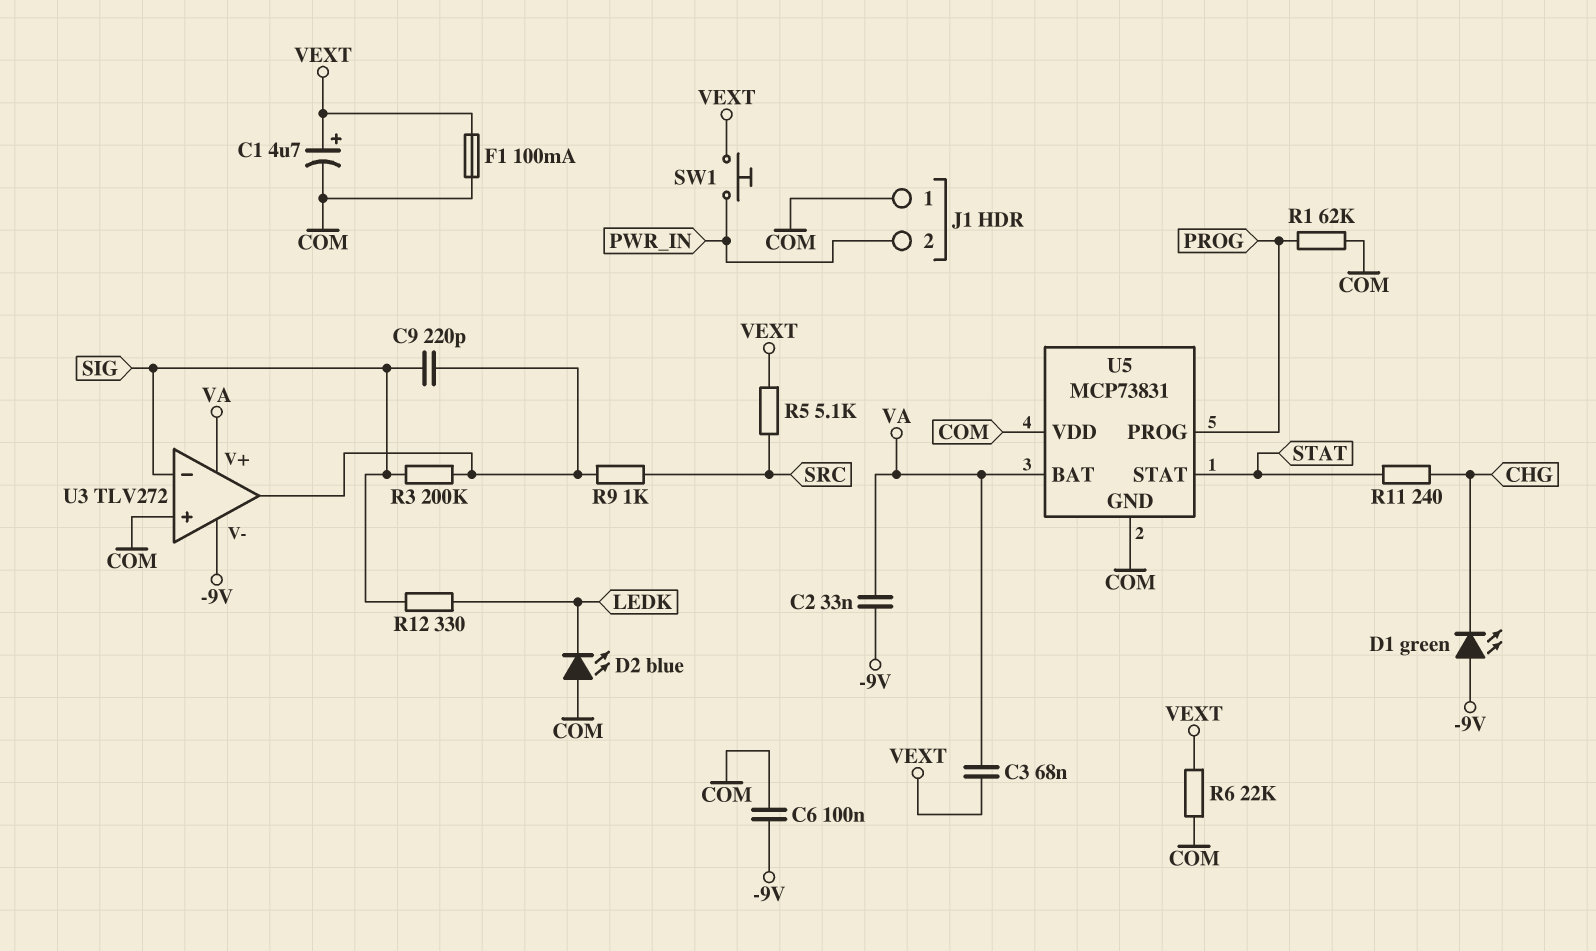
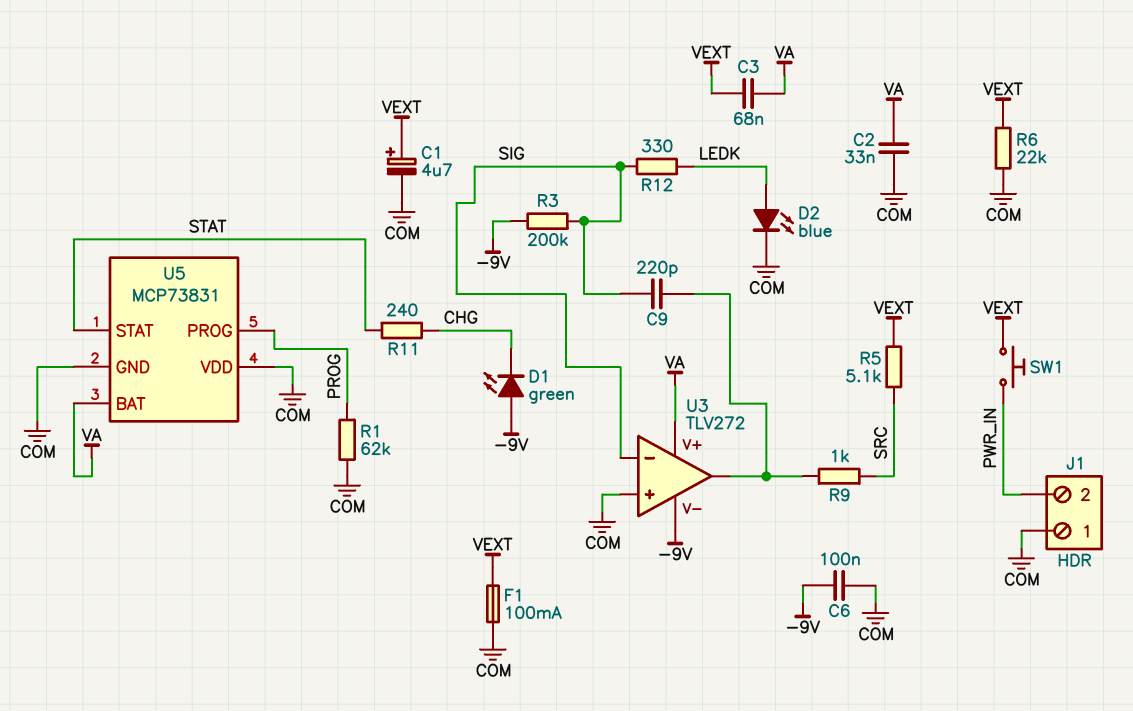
C2: 33nF (-9V, VA) -> 33nF (COM, VA)
D2: LED blue (A COM, K LEDK) -> LED blue (A LEDK, K COM)
R3: 200k (SIG, U3/out) -> 200k (-9V, SIG)

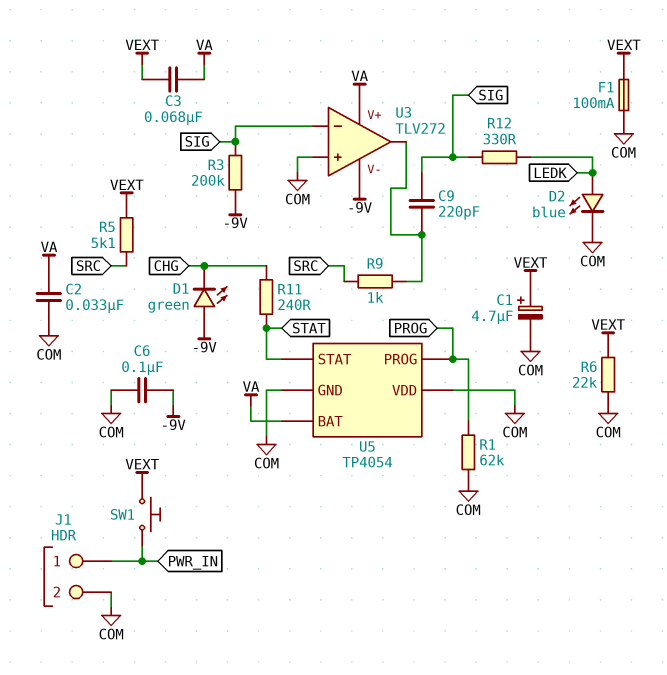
J1 pin 1: COM -> PWR_IN
J1 pin 2: PWR_IN -> COM
U5: MCP73831 -> TP4054

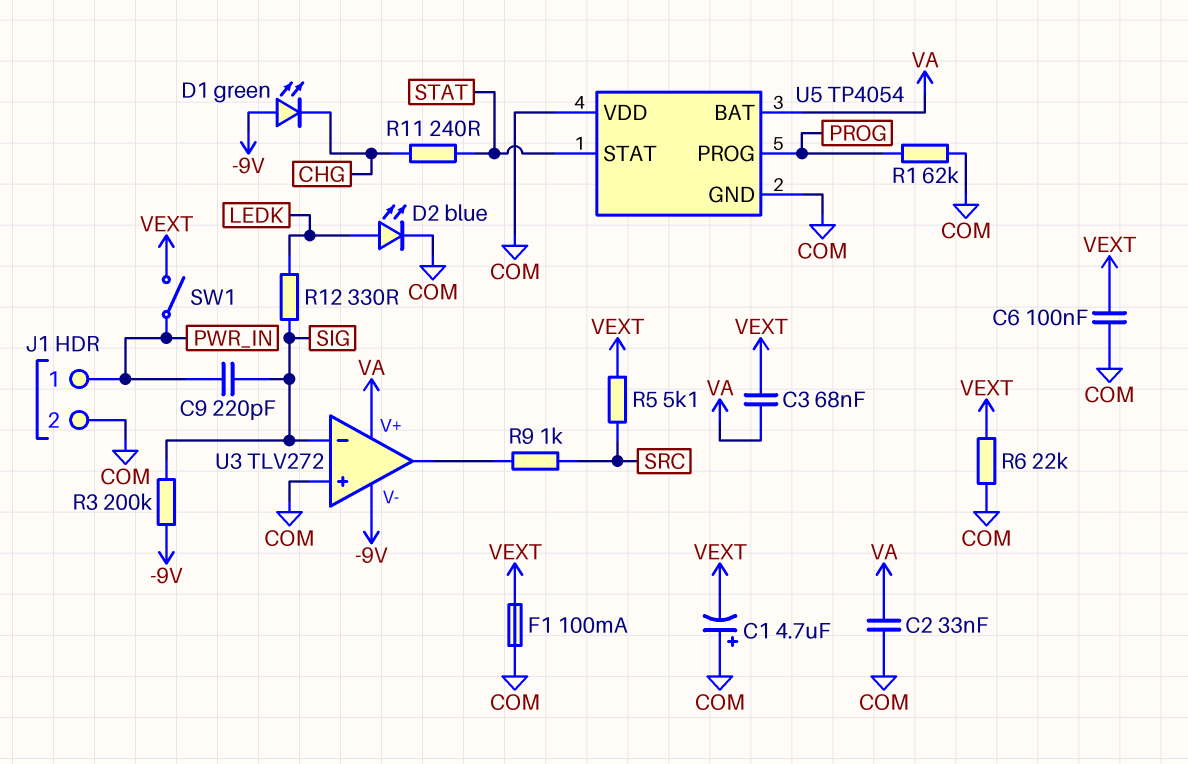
C1: 4.7uF (plus VEXT, minus COM) -> 4.7uF (plus COM, minus VEXT)
C6: 100nF (-9V, COM) -> 100nF (COM, VEXT)
C9: 220pF (SIG, U3/out) -> 220pF (PWR_IN, SIG)
SW1: button (PWR_IN, VEXT) -> switch (PWR_IN, VEXT)

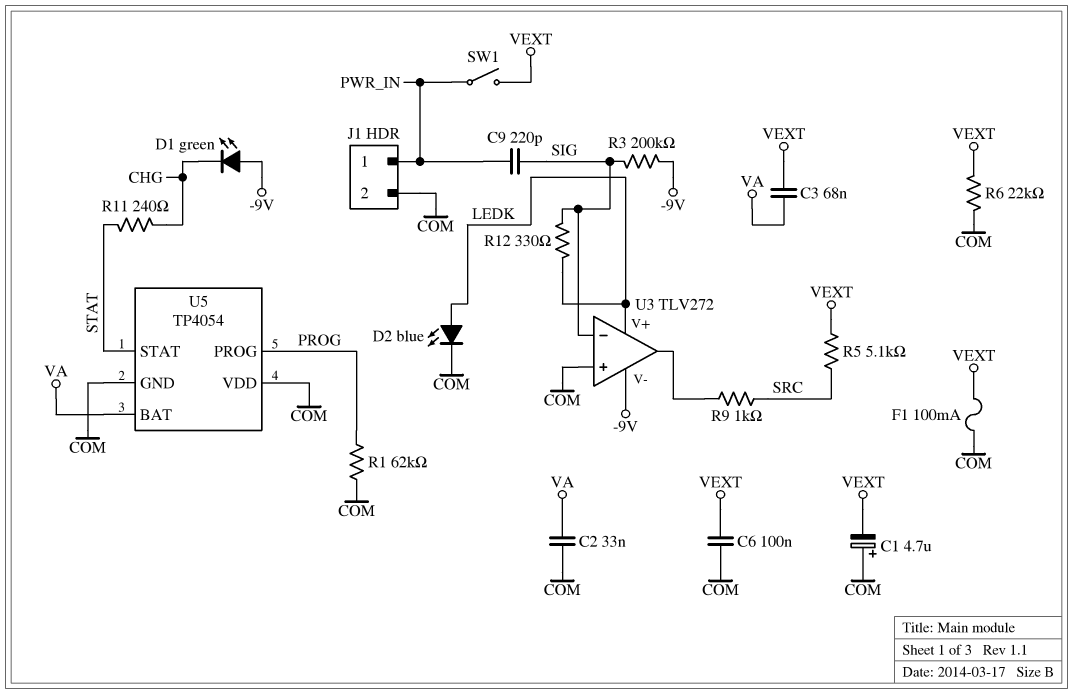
U3 pin V+: VA -> LEDK

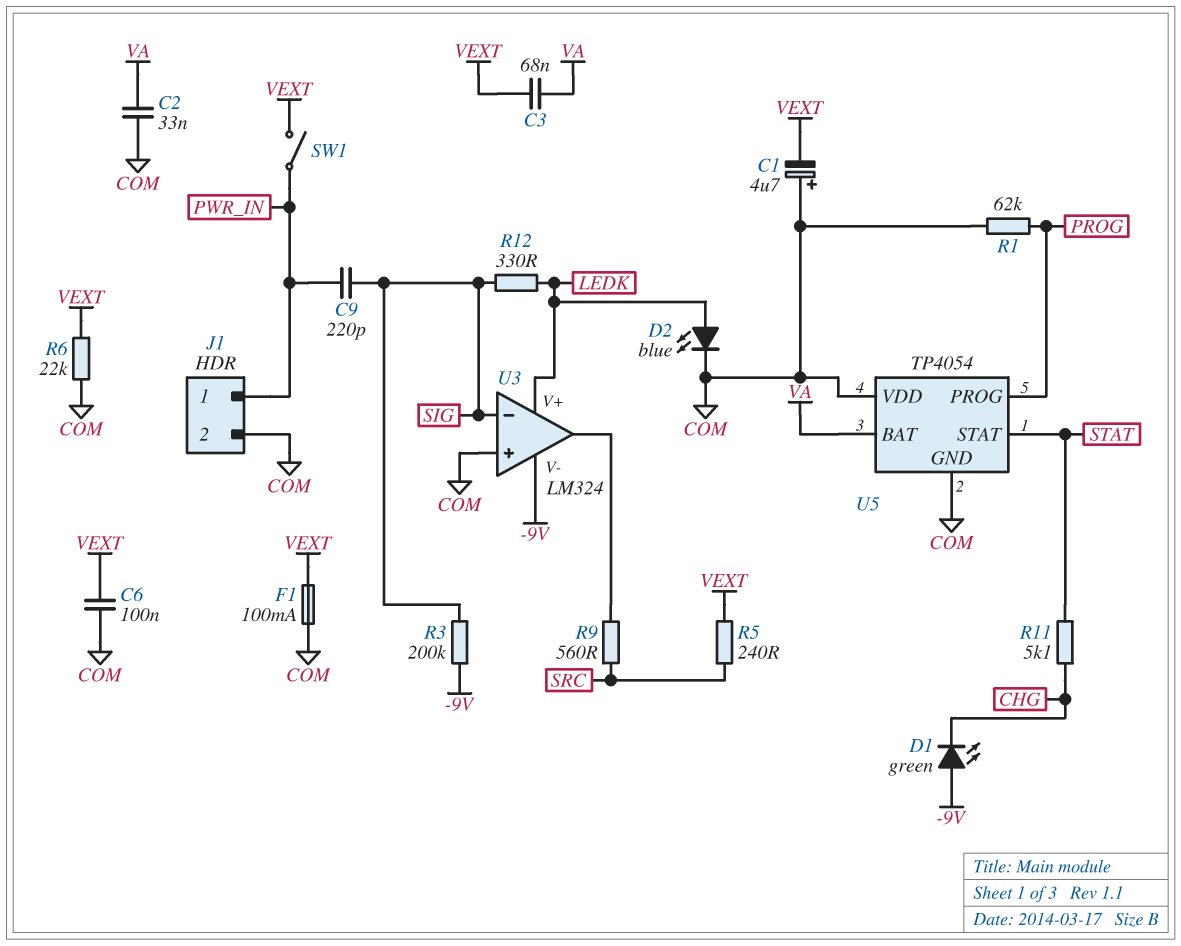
R5: 5.1k (SRC, VEXT) -> 240 (SRC, VEXT)
R9: 1k (SRC, U3/out) -> 560 (SRC, U3/out)
R11: 240 (CHG, STAT) -> 5.1k (CHG, STAT)
U3: TLV272 -> LM324

